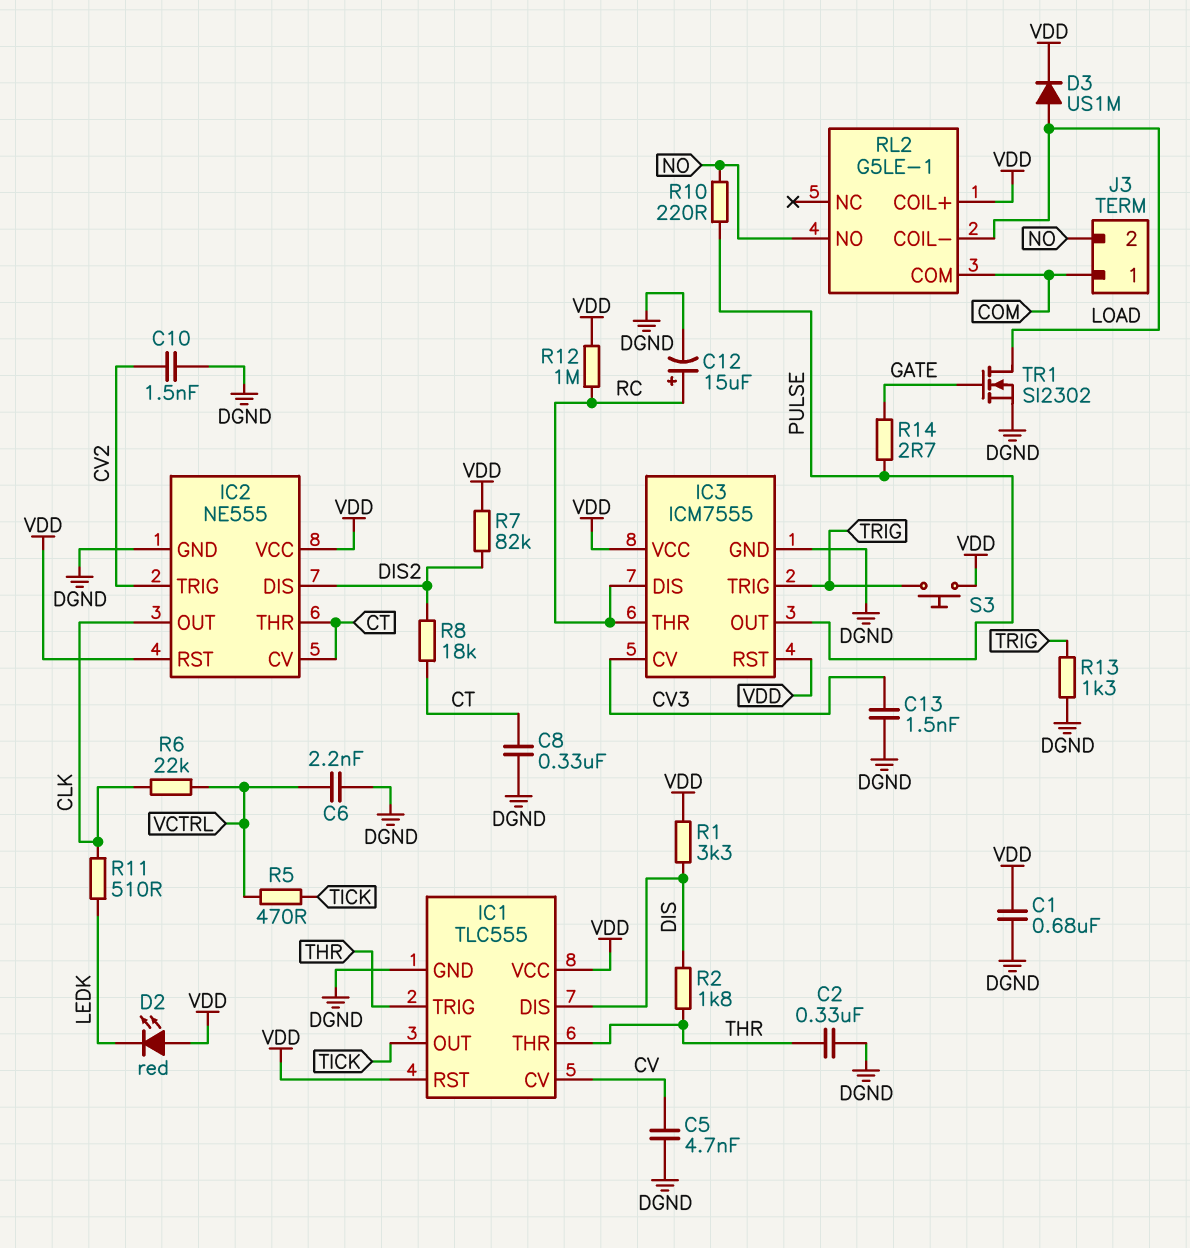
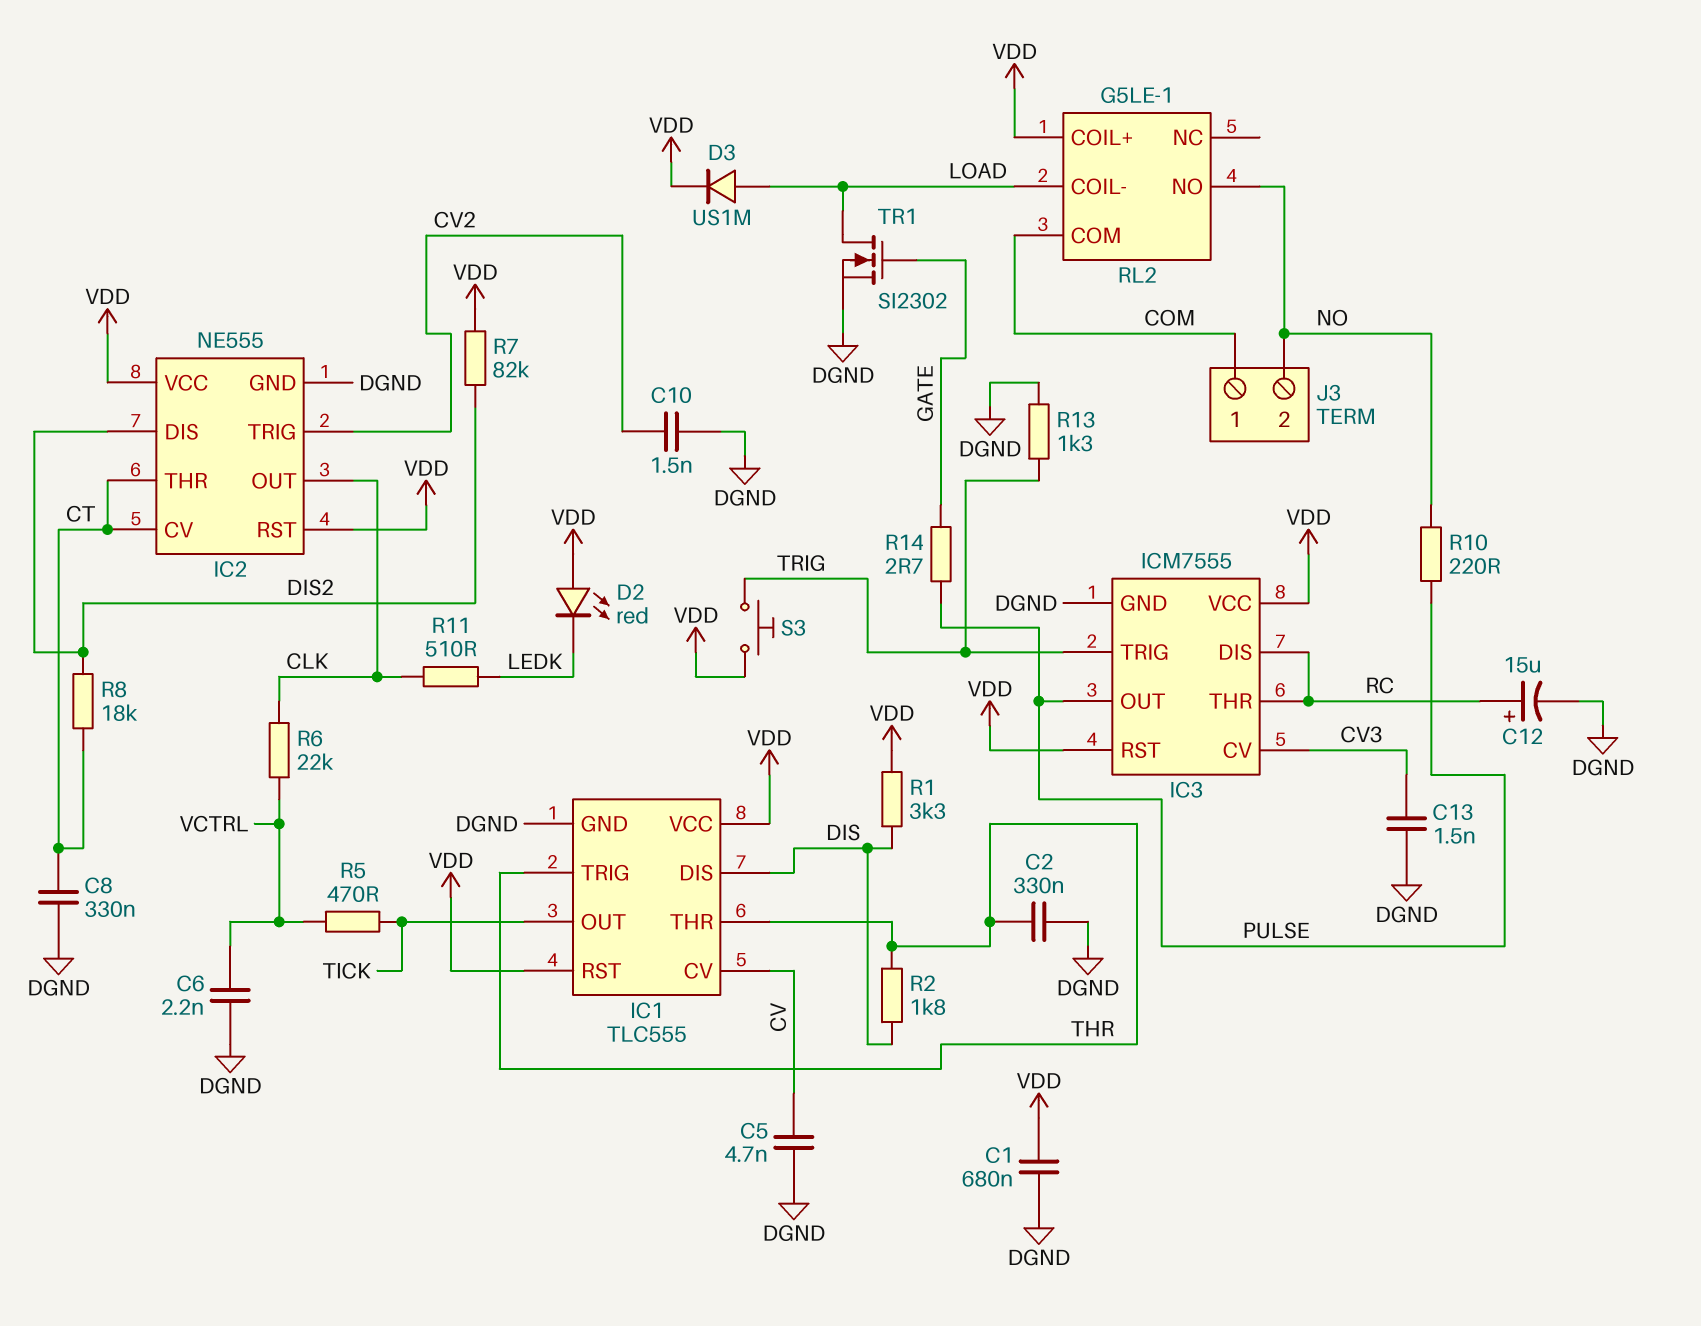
R12: 1M (RC, VDD) -> none

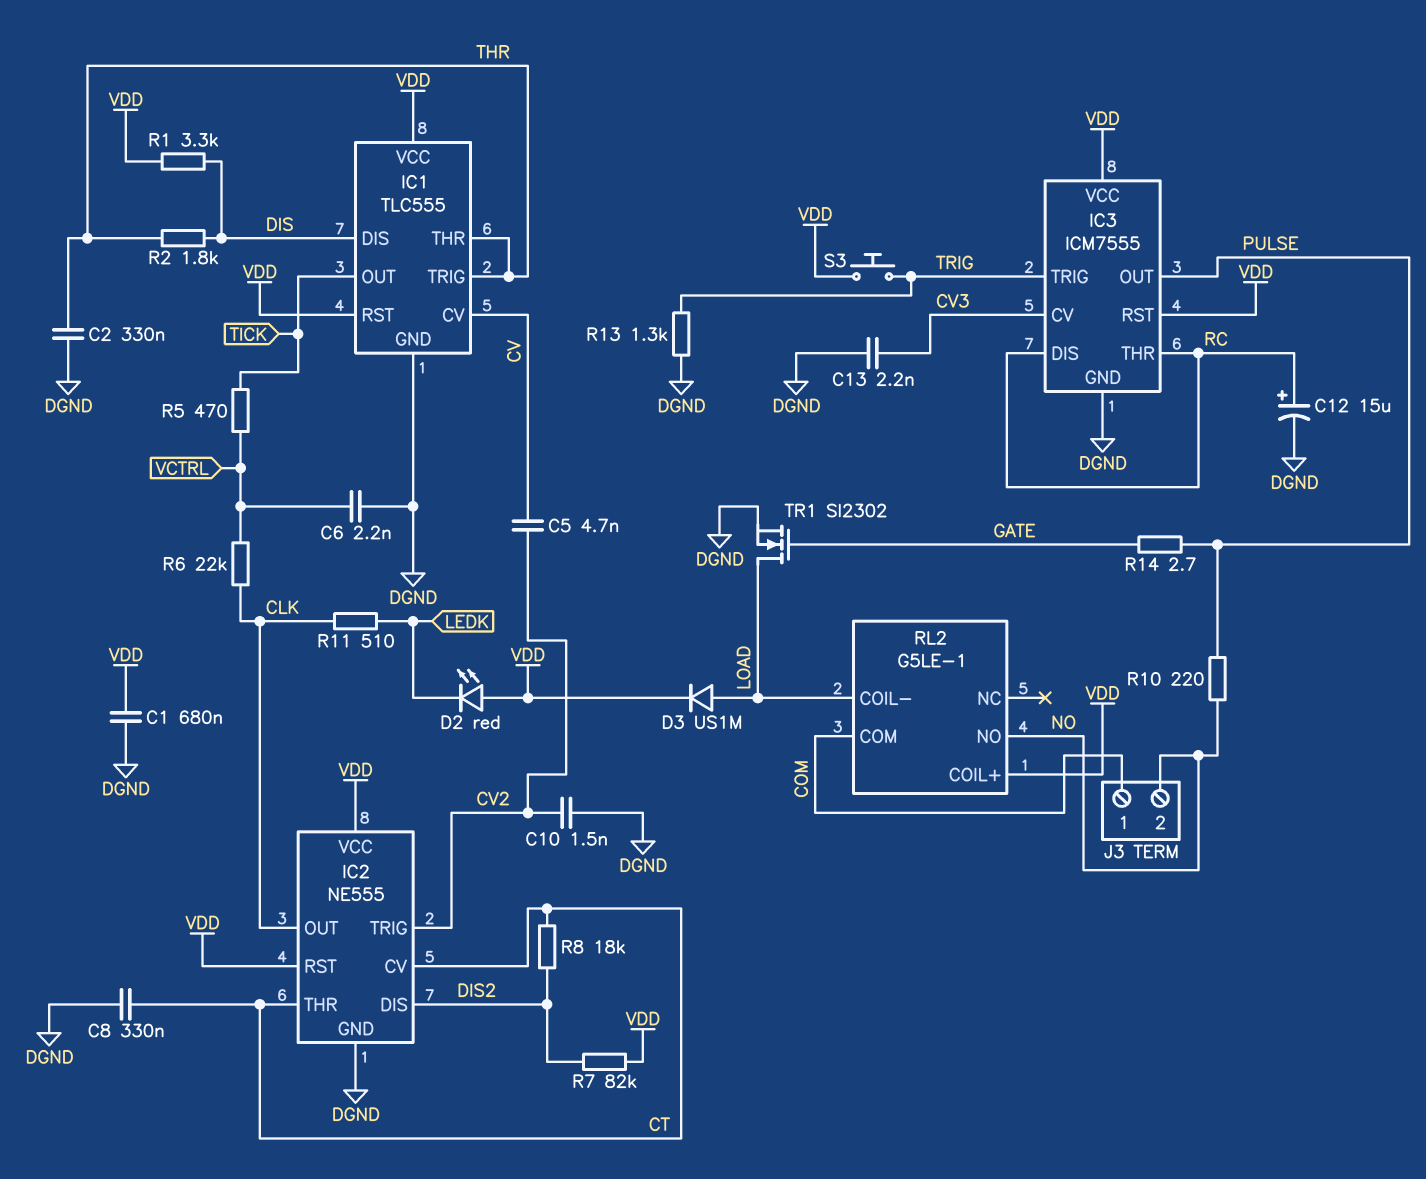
C5: 4.7nF (CV, DGND) -> 4.7nF (CV, CV2)
C13: 1.5nF (CV3, DGND) -> 2.2nF (CV3, DGND)

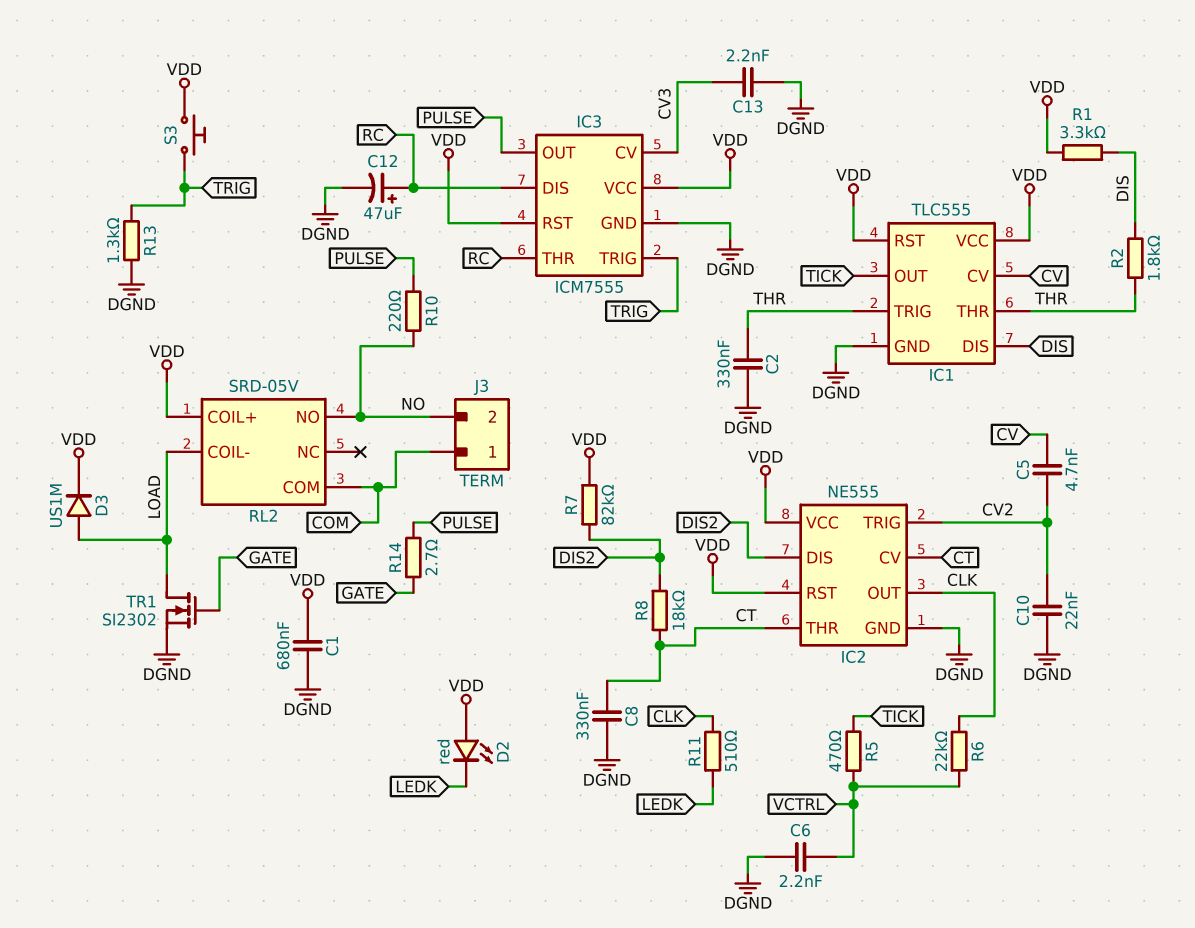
C10: 1.5nF (CV2, DGND) -> 22nF (CV2, DGND)
C12: 15uF (plus RC, minus DGND) -> 47uF (plus RC, minus DGND)
RL2: G5LE-1 -> SRD-05V

